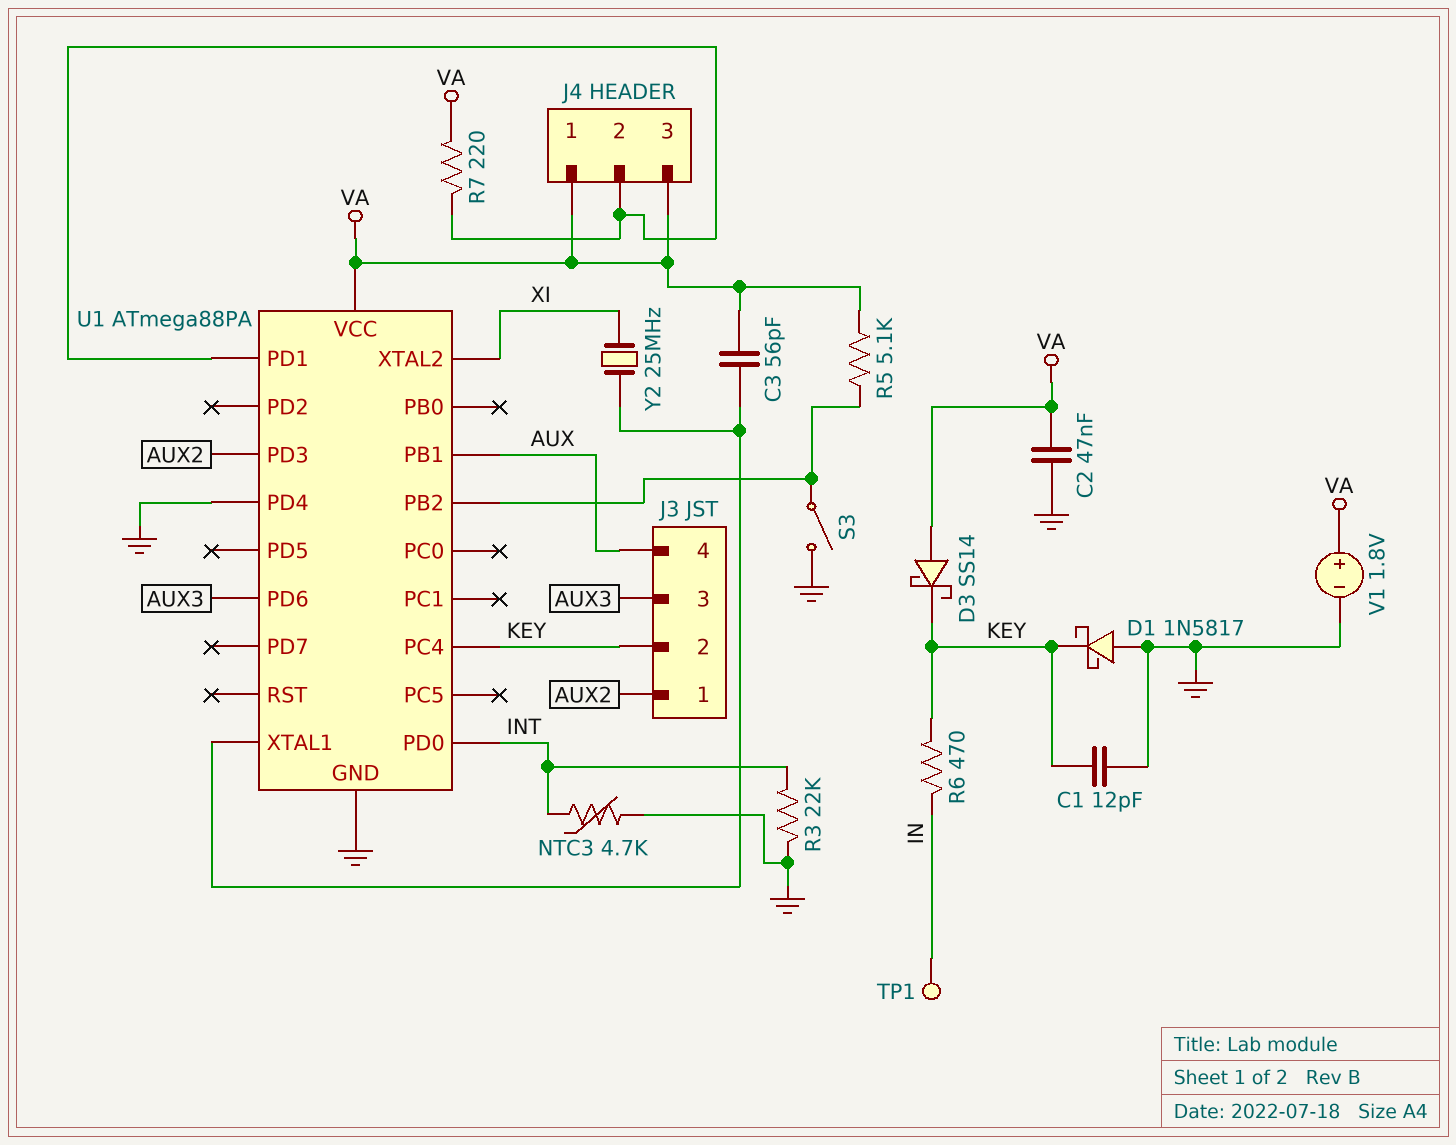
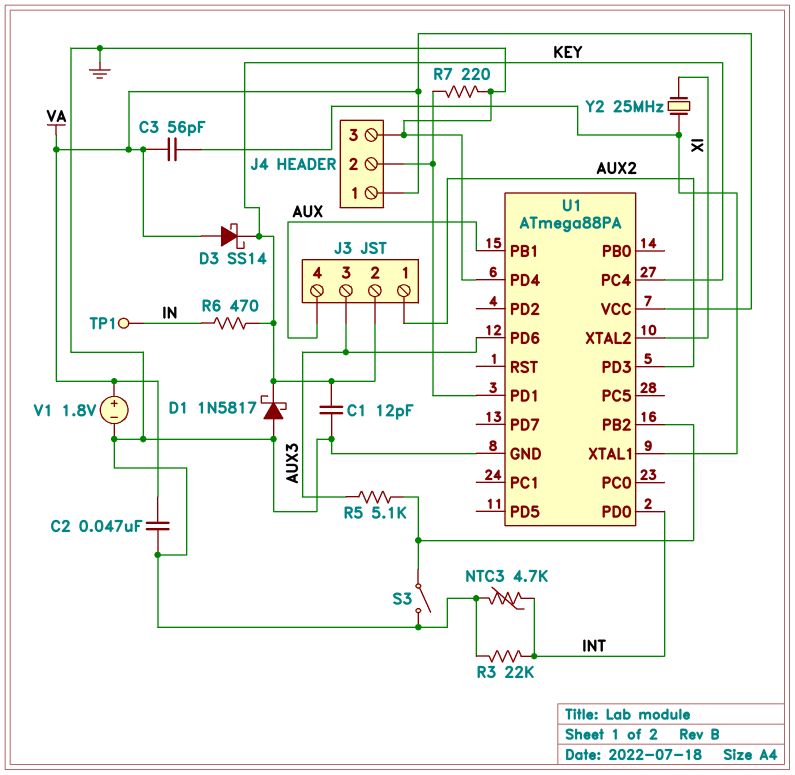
J4 pin 3: VA -> GND
R5: 5.1k (U1/PB2, VA) -> 5.1k (AUX3, U1/PB2)
R7: 220 (J4/2, VA) -> 220 (GND, J4/2)

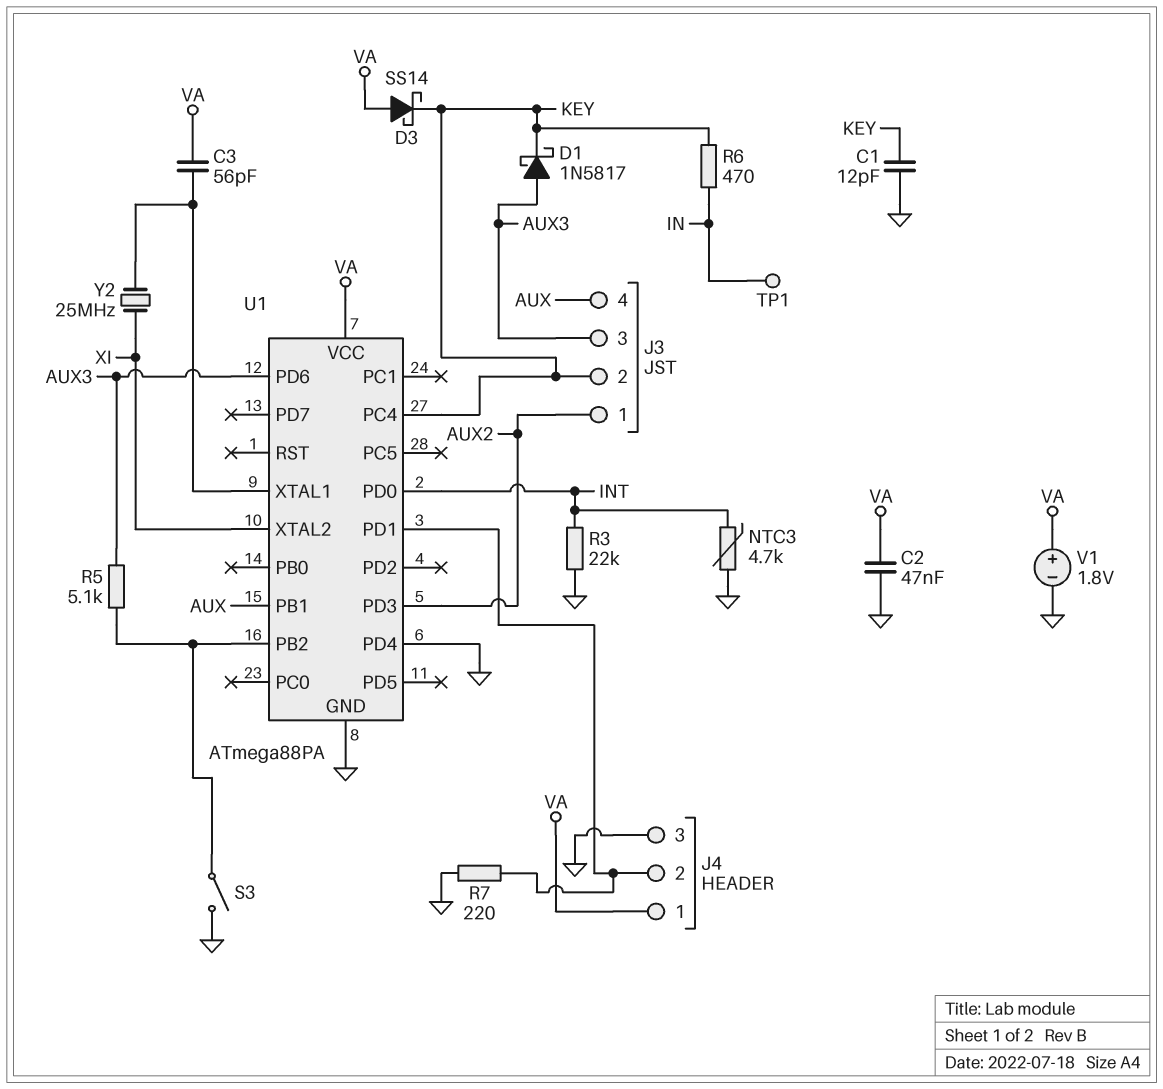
D1: schottky 1N5817 (A GND, K KEY) -> schottky 1N5817 (A AUX3, K KEY)

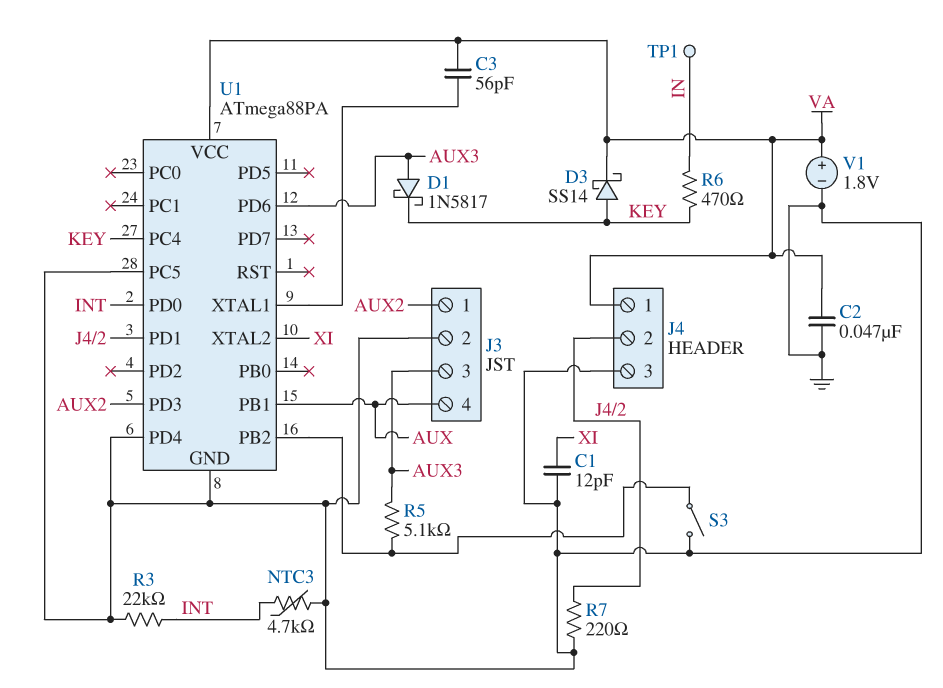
C1: 12pF (GND, KEY) -> 12pF (GND, XI)
D3: schottky SS14 (A VA, K KEY) -> schottky SS14 (A KEY, K VA)
J3 pin 2: KEY -> GND
U1 pin PC5: none -> GND
Y2: 25MHz (U1/XTAL1, XI) -> none

